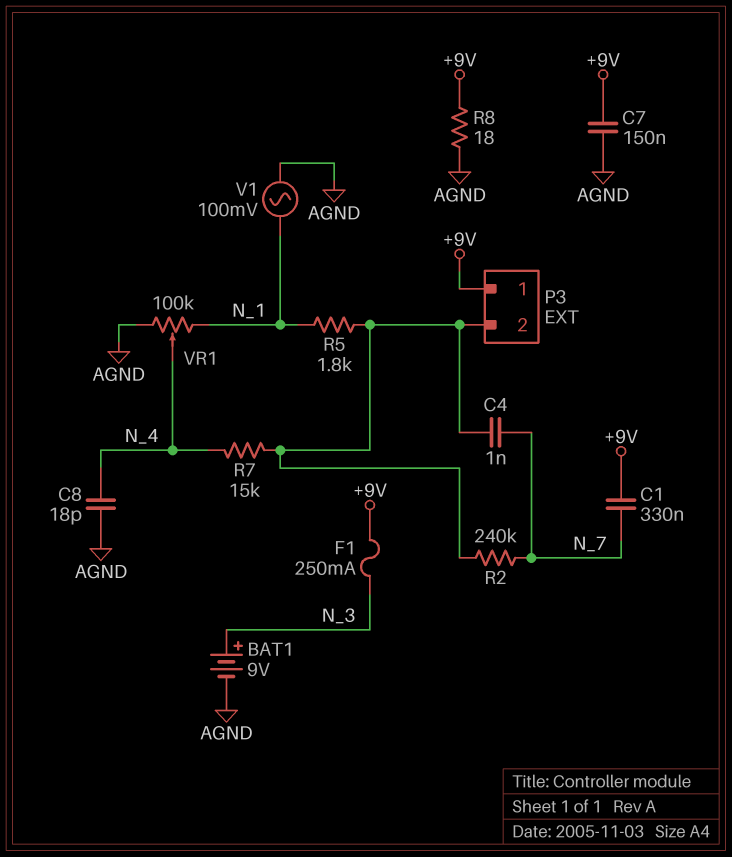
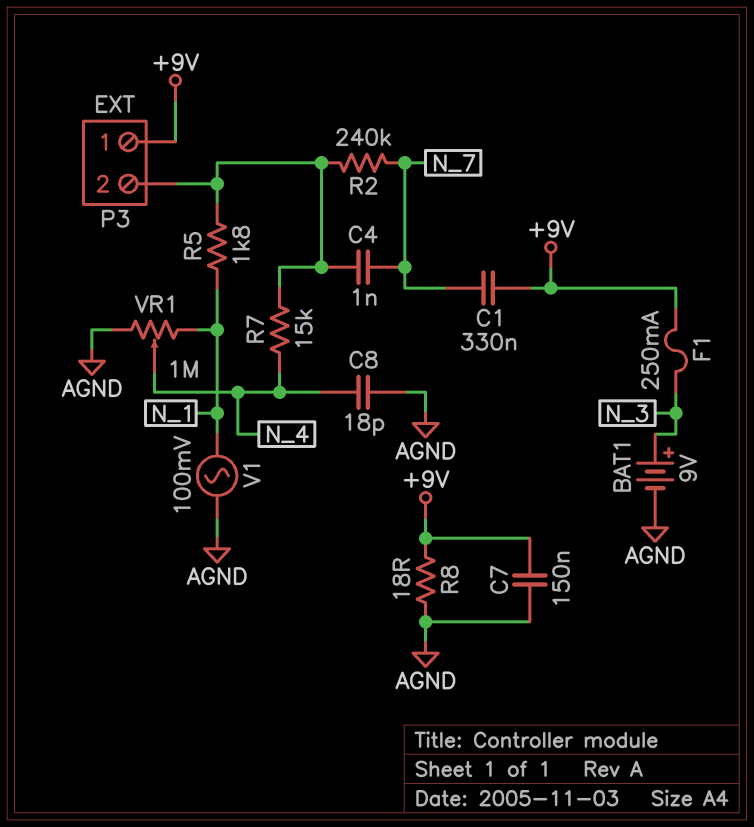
VR1: 100k (AGND, N_1, wiper N_4) -> 1M (AGND, N_1, wiper N_4)

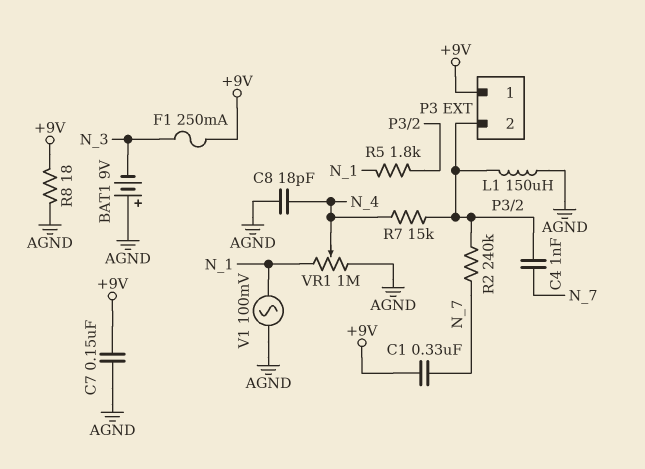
BAT1: 9V (plus N_3, minus AGND) -> 9V (plus AGND, minus N_3)
L1: none -> 150uH (AGND, P3/2)

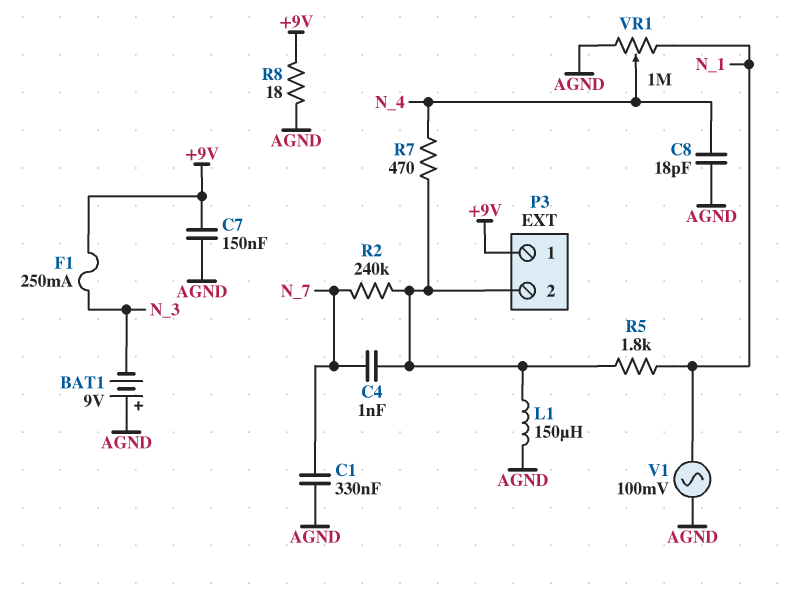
C1: 330nF (+9V, N_7) -> 330nF (AGND, N_7)
R7: 15k (N_4, P3/2) -> 470 (N_4, P3/2)

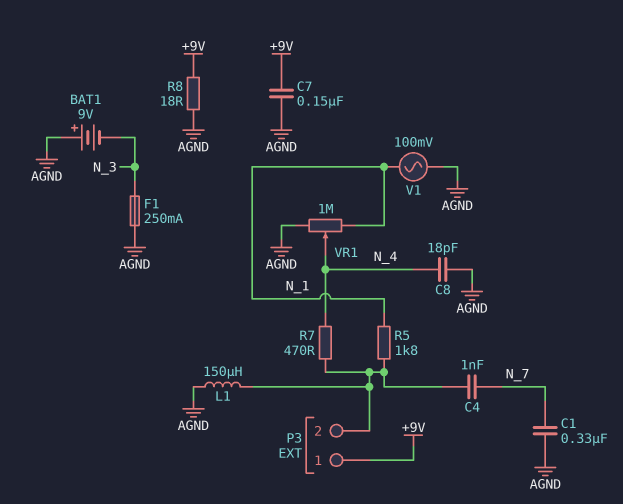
F1: 250mA (+9V, N_3) -> 250mA (AGND, N_3)
R2: 240k (N_7, P3/2) -> none

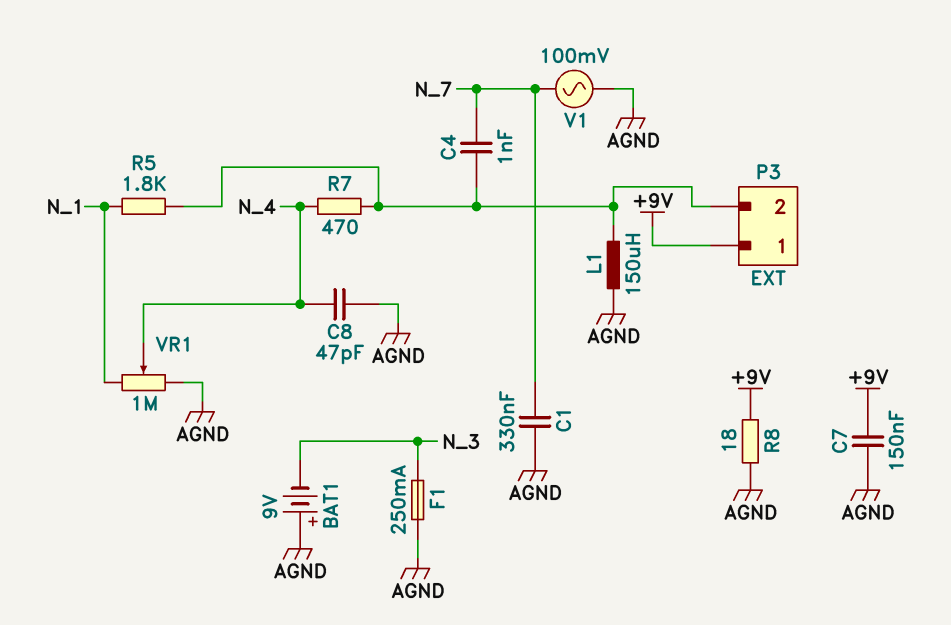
C8: 18pF (AGND, N_4) -> 47pF (AGND, N_4)
V1: AC 100mV (AGND, N_1) -> AC 100mV (AGND, N_7)

